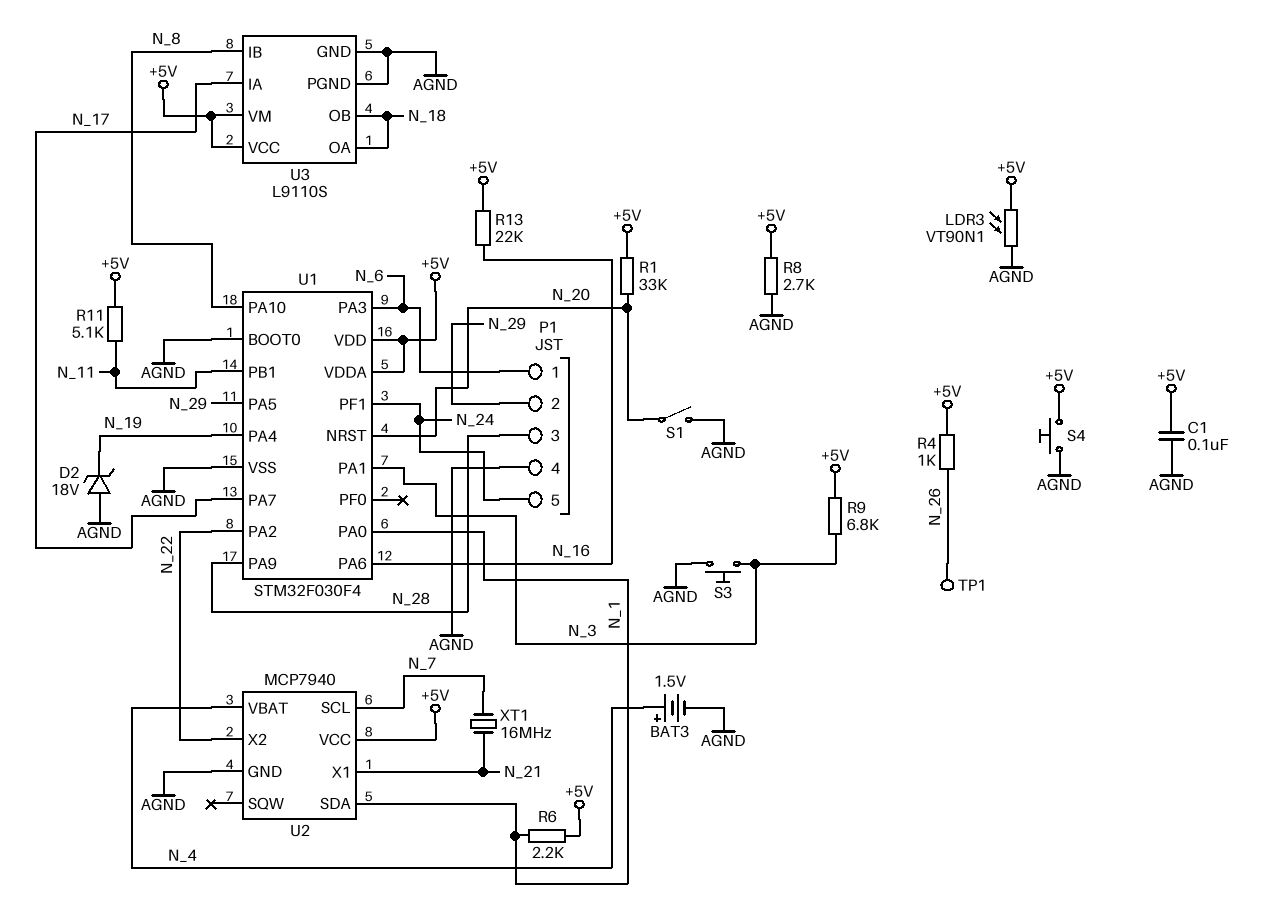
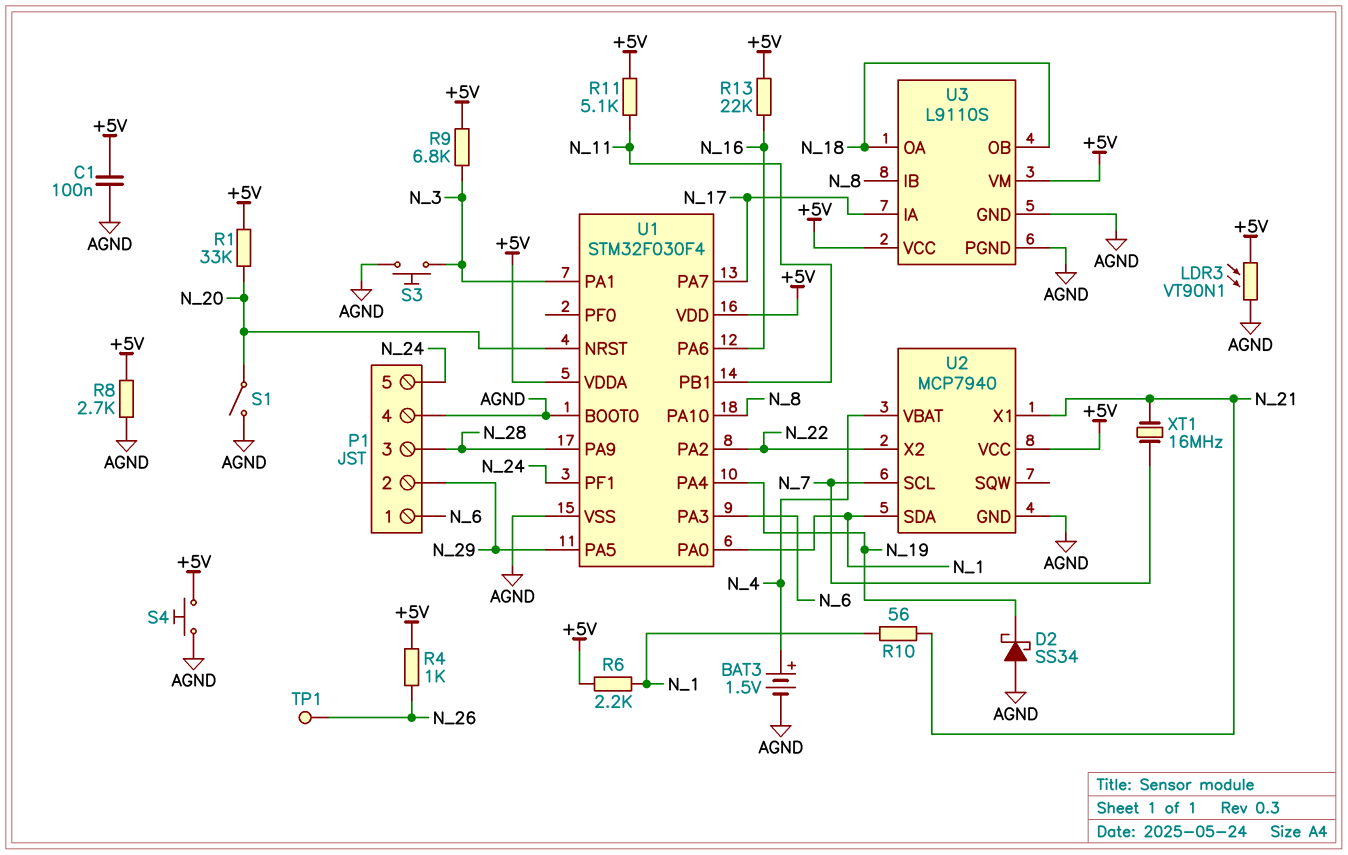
D2: zener 18V (A AGND, K N_19) -> schottky SS34 (A AGND, K N_19)
R10: none -> 56 (N_1, N_21)

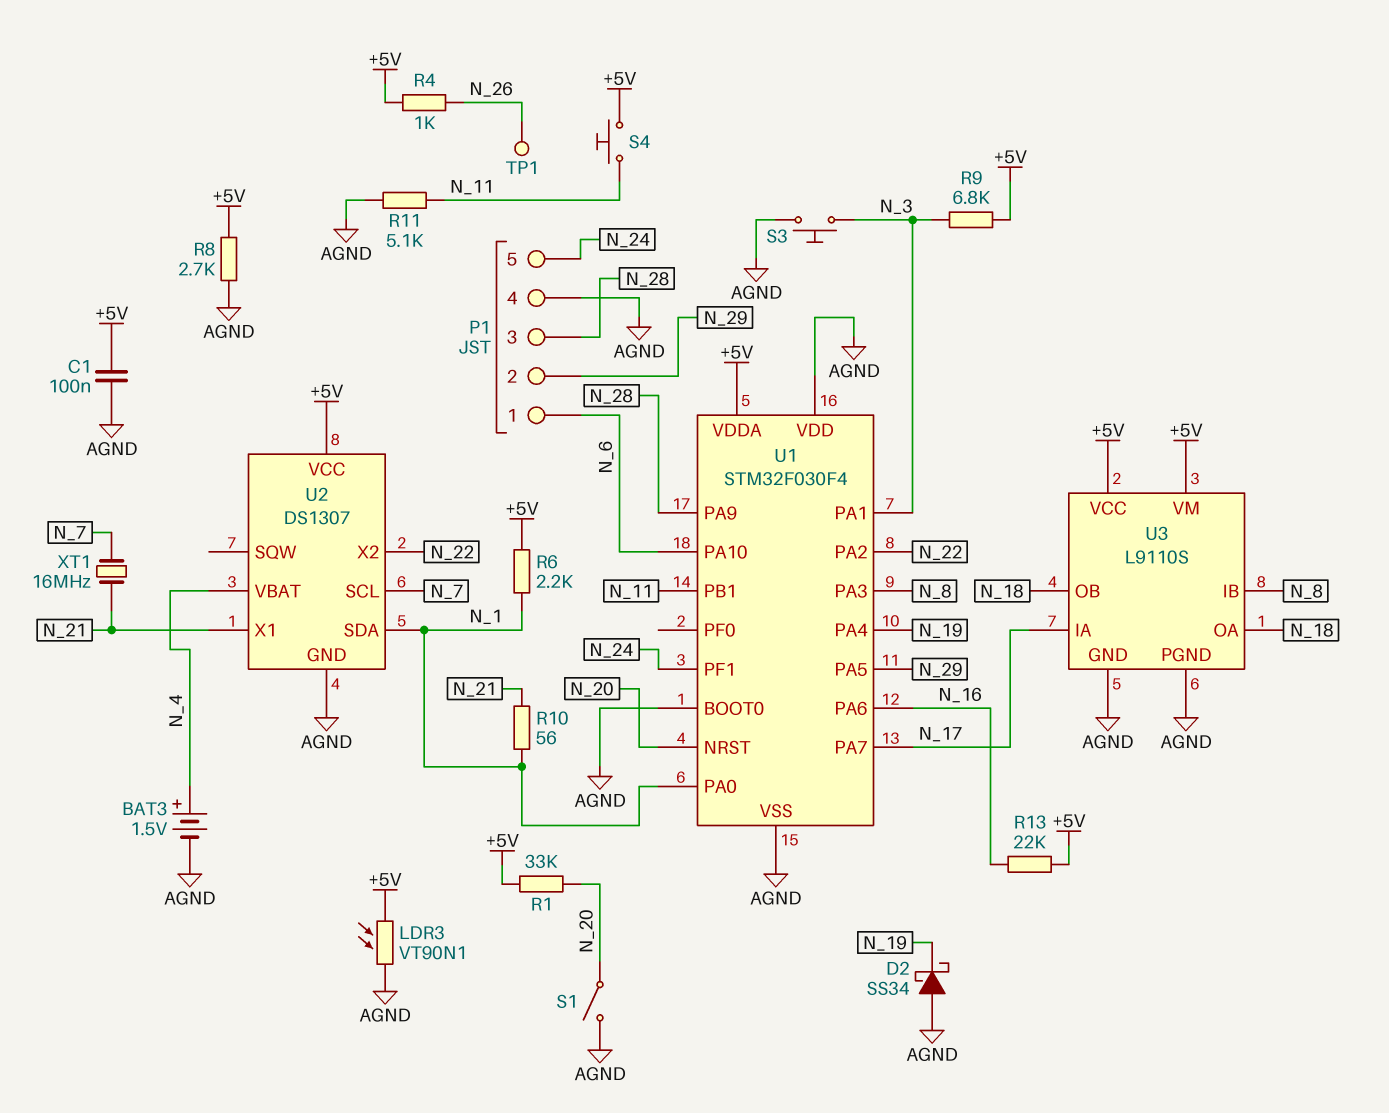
R11: 5.1k (+5V, N_11) -> 5.1k (AGND, N_11)
S4: button (+5V, AGND) -> button (+5V, N_11)
U1 pin PA3: N_6 -> N_8
U1 pin PA10: N_8 -> N_6
U1 pin VDD: +5V -> AGND
U2: MCP7940 -> DS1307

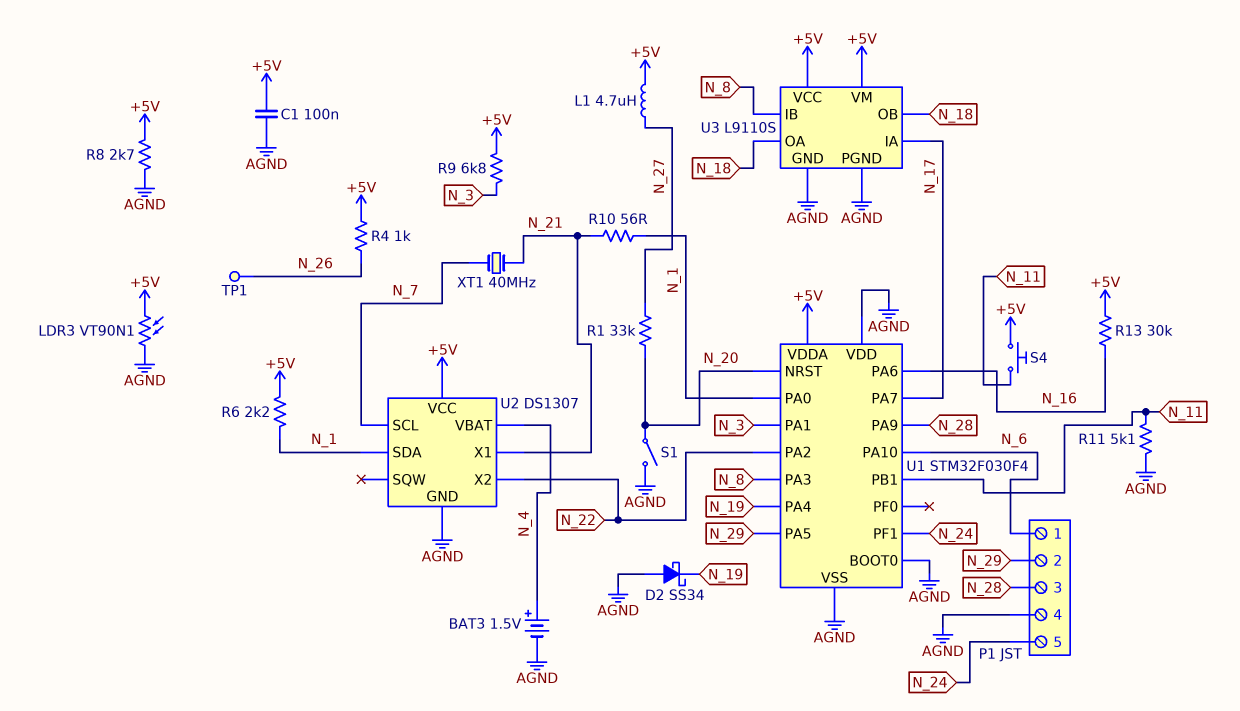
L1: none -> 4.7uH (+5V, N_27)
R1: 33k (+5V, N_20) -> 33k (N_20, N_27)
R13: 22k (+5V, N_16) -> 30k (+5V, N_16)
S3: button (AGND, N_3) -> none
XT1: 16MHz (N_7, N_21) -> 40MHz (N_7, N_21)

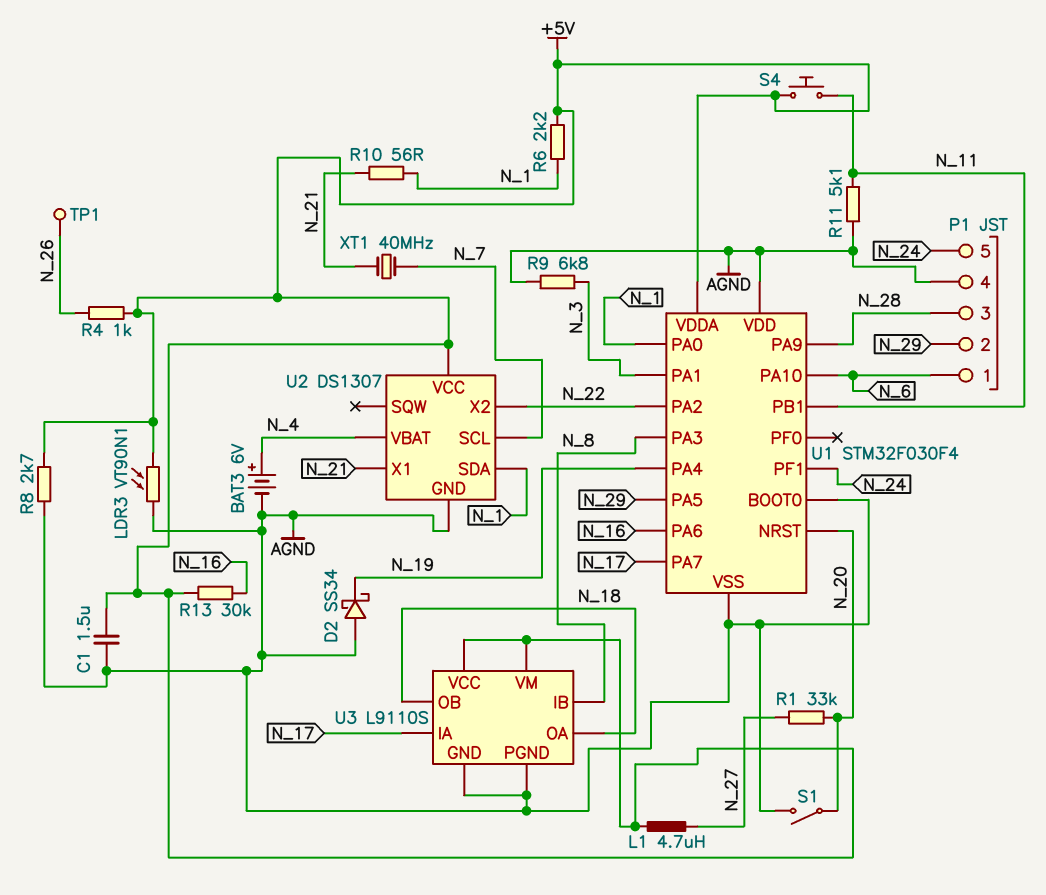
BAT3: 1.5V (plus N_4, minus AGND) -> 6V (plus N_4, minus AGND)
C1: 100nF (+5V, AGND) -> 1.5uF (+5V, AGND)
R9: 6.8k (+5V, N_3) -> 6.8k (AGND, N_3)

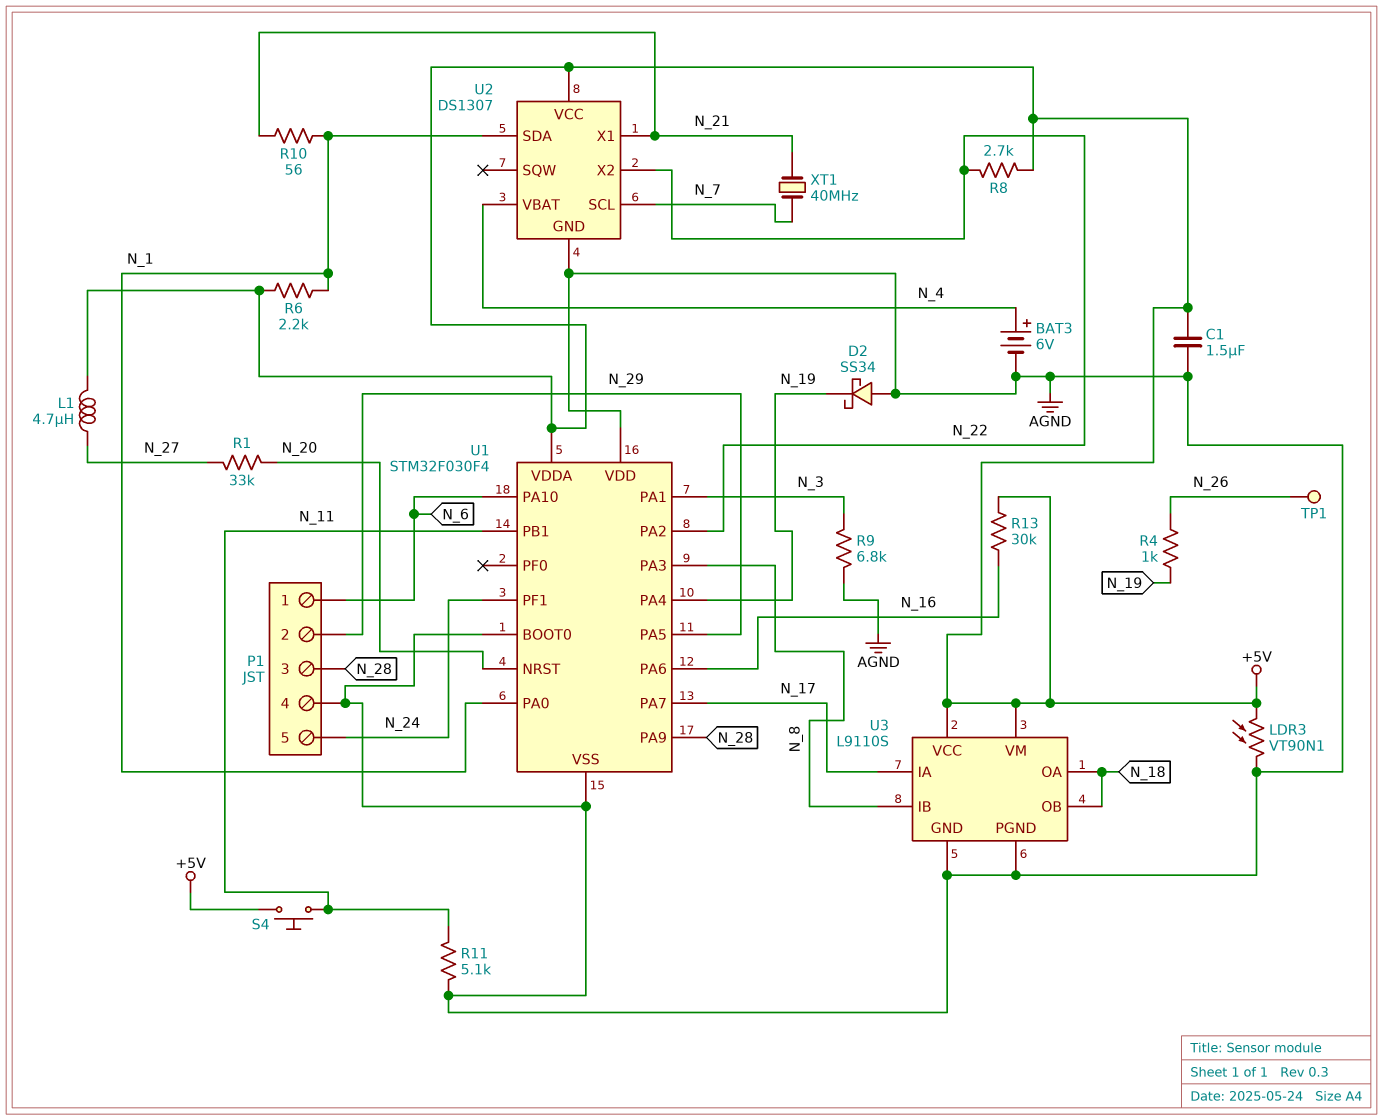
R4: 1k (+5V, N_26) -> 1k (N_19, N_26)
R8: 2.7k (+5V, AGND) -> 2.7k (+5V, N_22)
S1: switch (AGND, N_20) -> none

